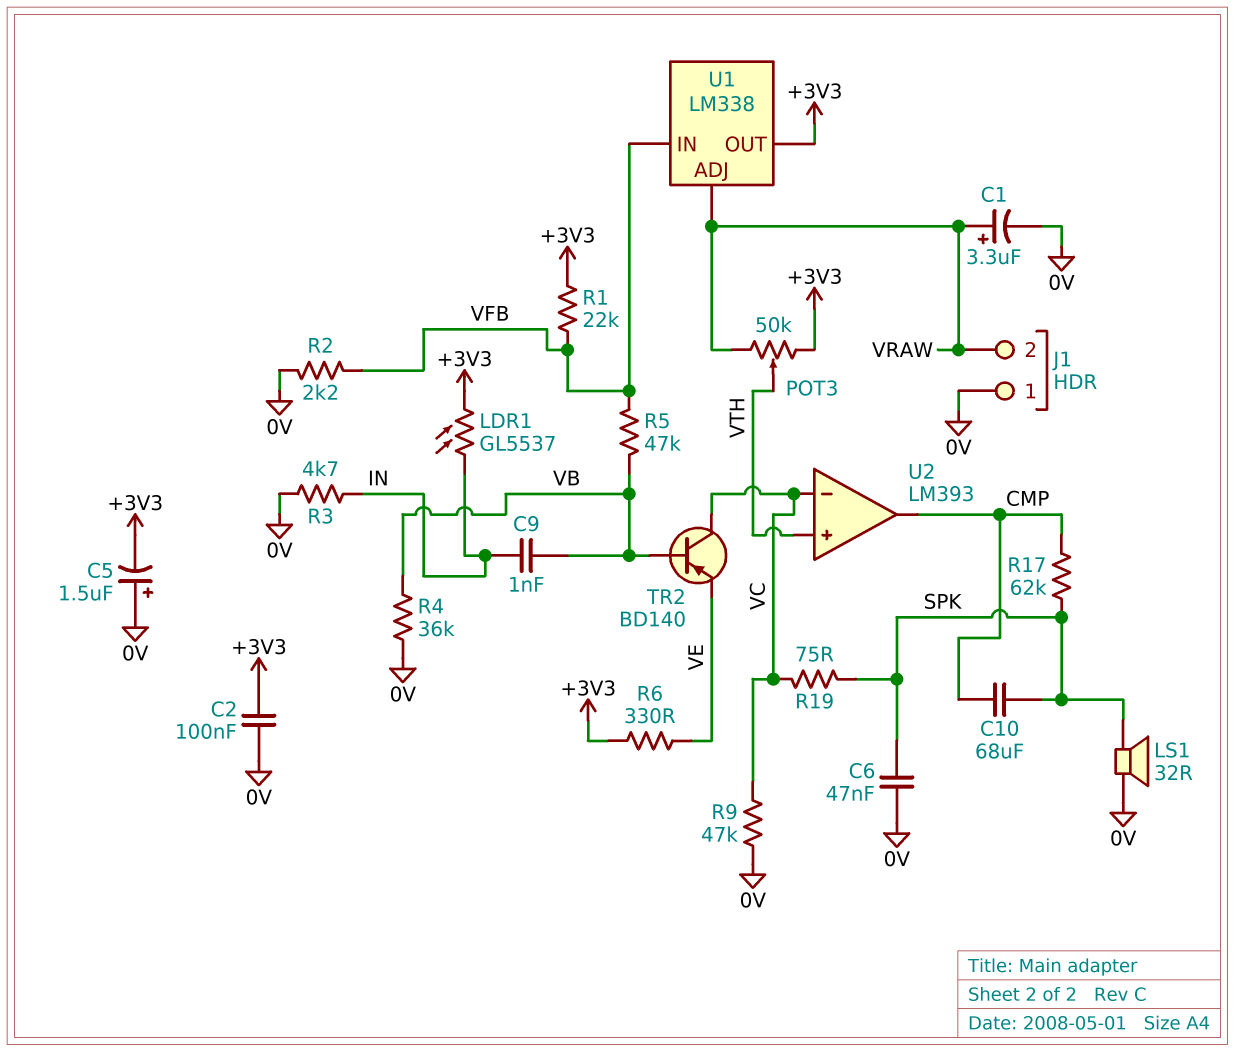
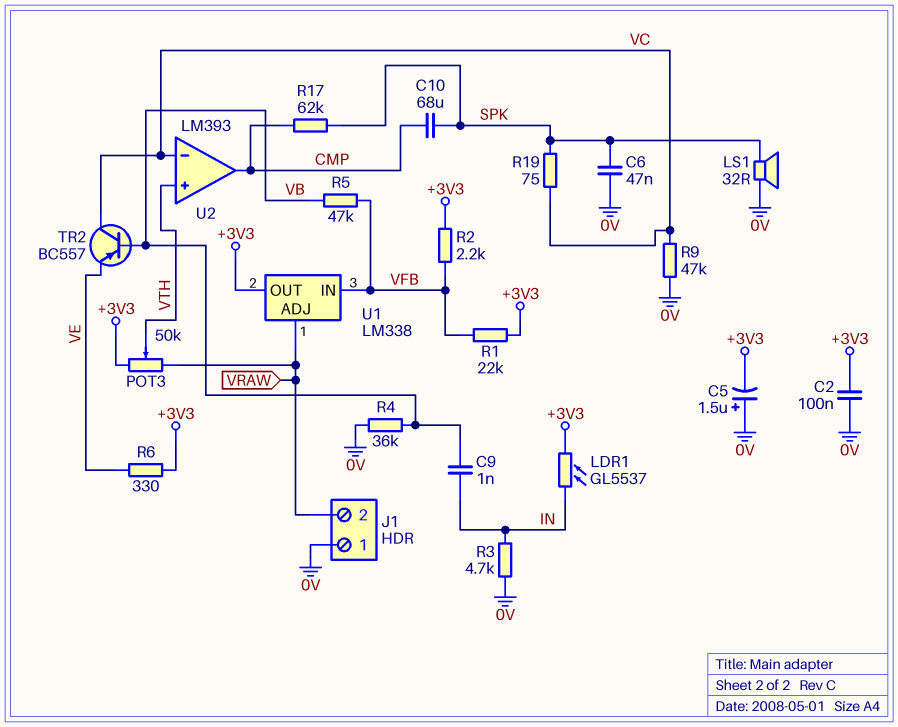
C1: 3.3uF (plus VRAW, minus 0V) -> none
R2: 2.2k (0V, VFB) -> 2.2k (+3V3, VFB)
TR2: PNP BD140 (B VB, C VC, E VE) -> PNP BC557 (B VB, C VC, E VE)

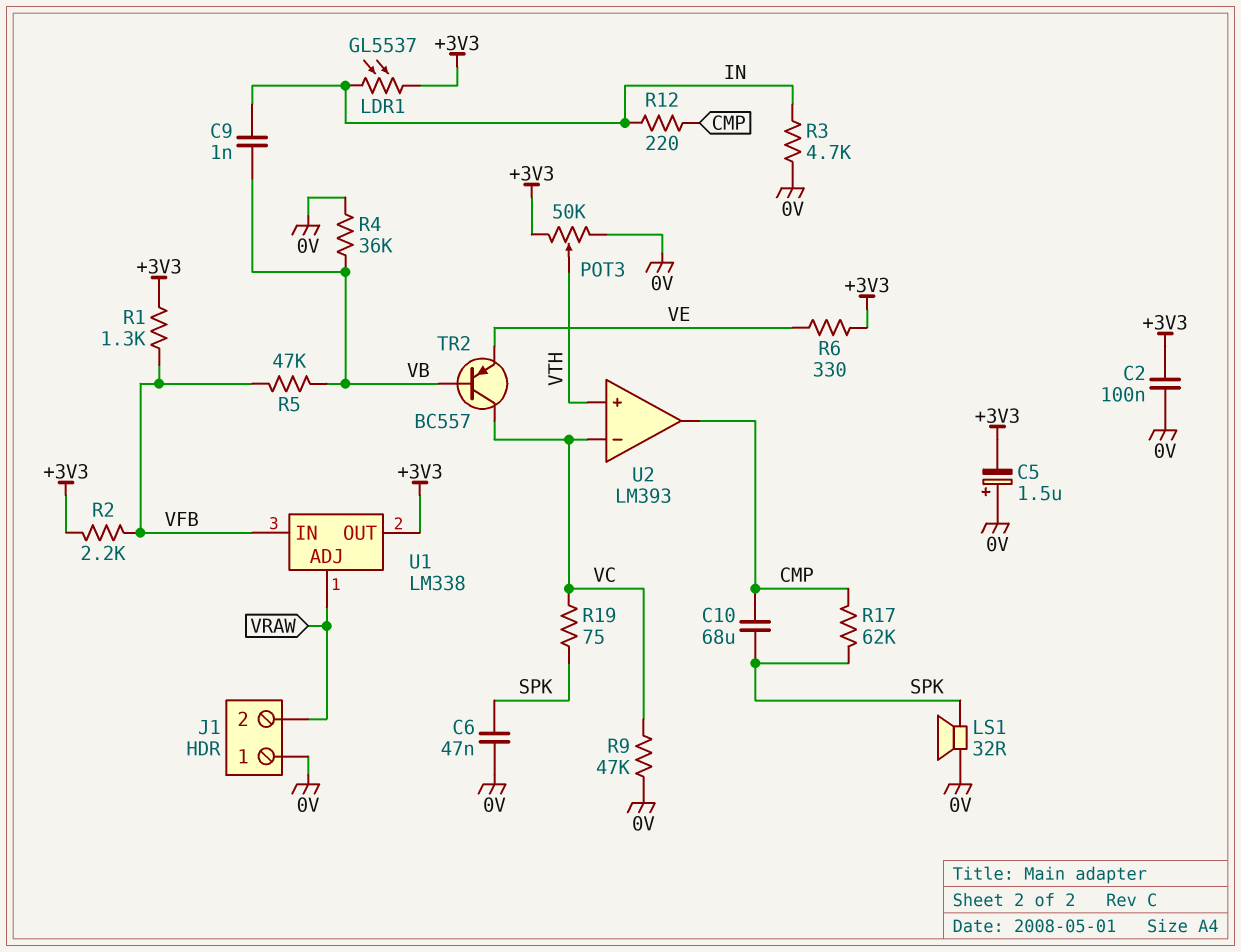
POT3: 50k (+3V3, VRAW, wiper VTH) -> 50k (+3V3, 0V, wiper VTH)
R1: 22k (+3V3, VFB) -> 1.3k (+3V3, VFB)
R12: none -> 220 (CMP, IN)

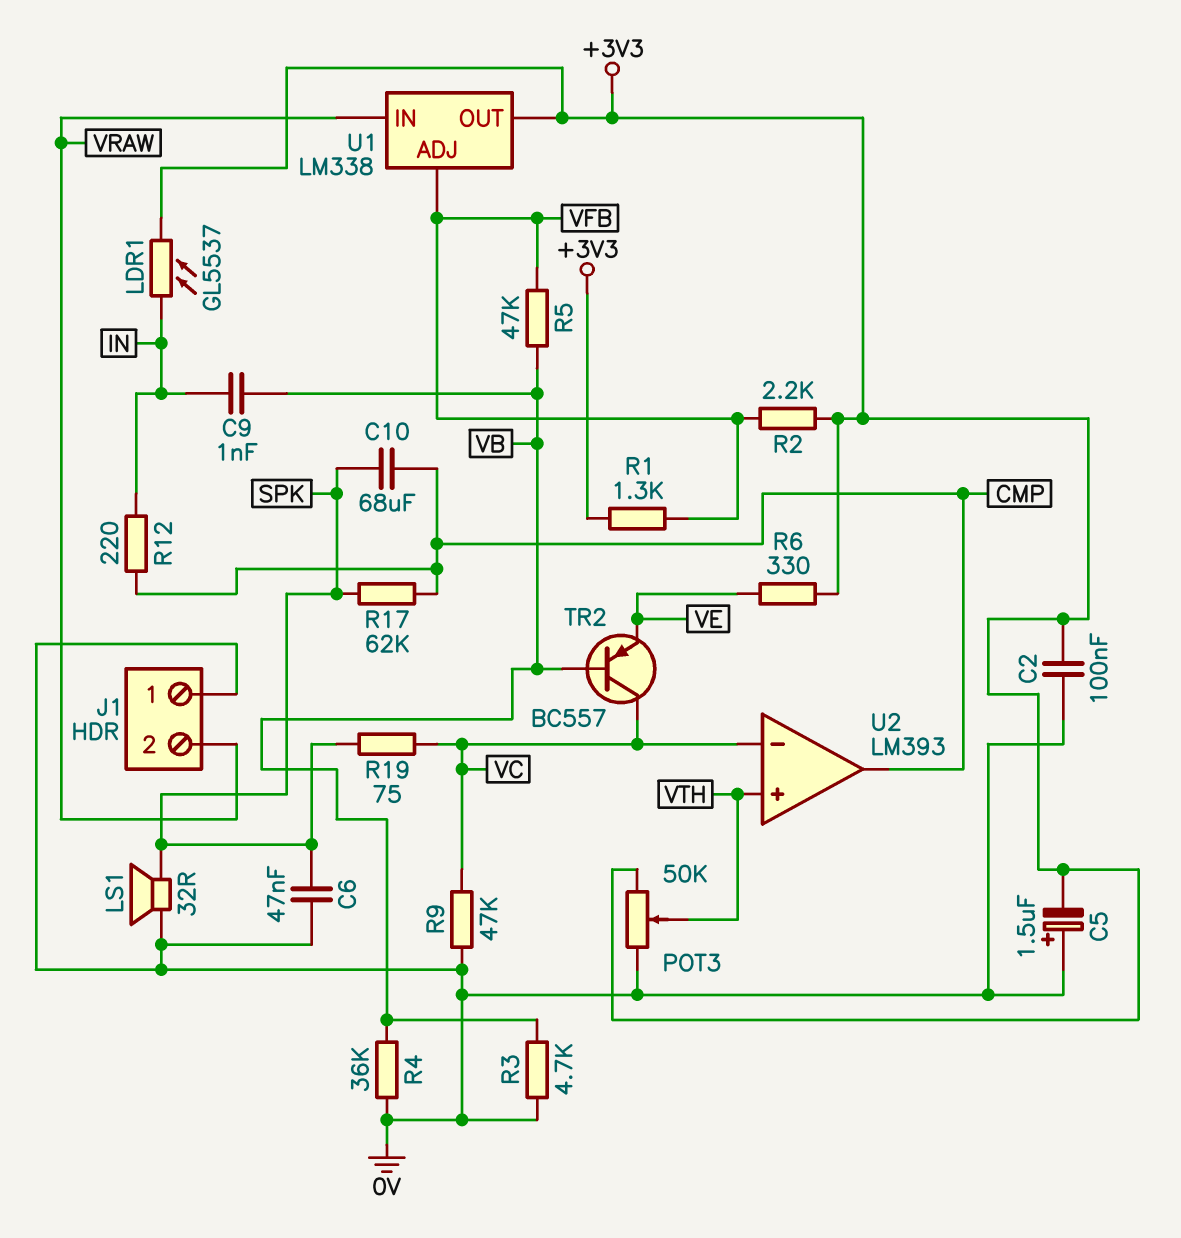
R3: 4.7k (0V, IN) -> 4.7k (0V, VB)
U1 pin ADJ: VRAW -> VFB
U1 pin IN: VFB -> VRAW

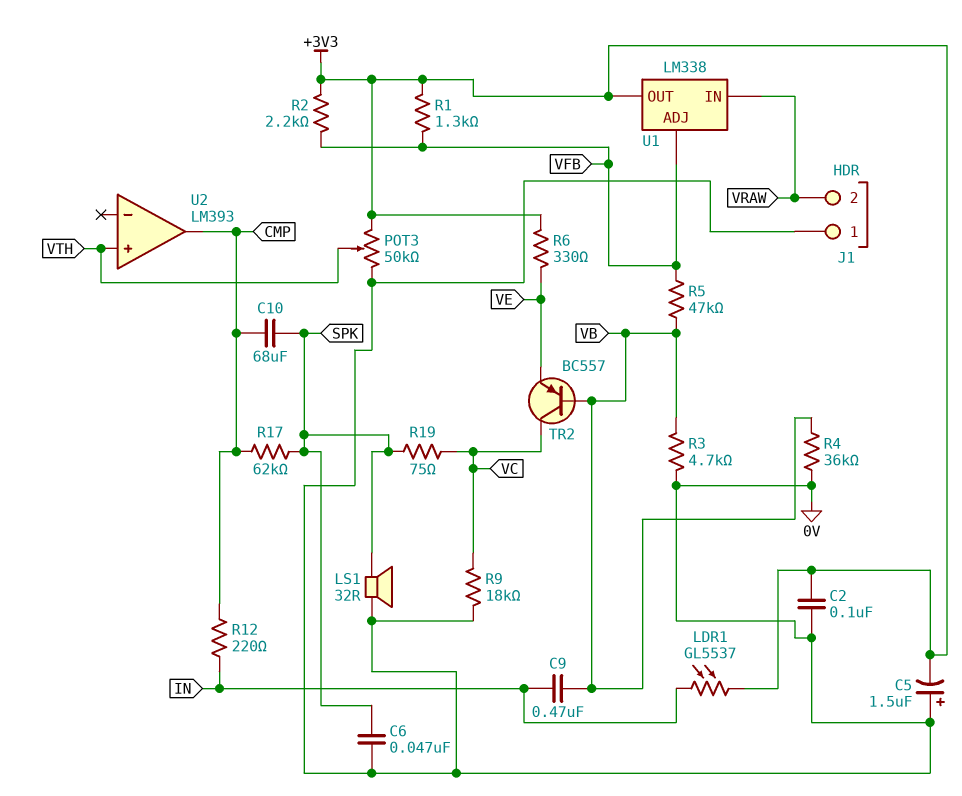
C9: 1nF (IN, VB) -> 470nF (IN, VB)
R9: 47k (0V, VC) -> 18k (0V, VC)
U2 pin in-: VC -> none

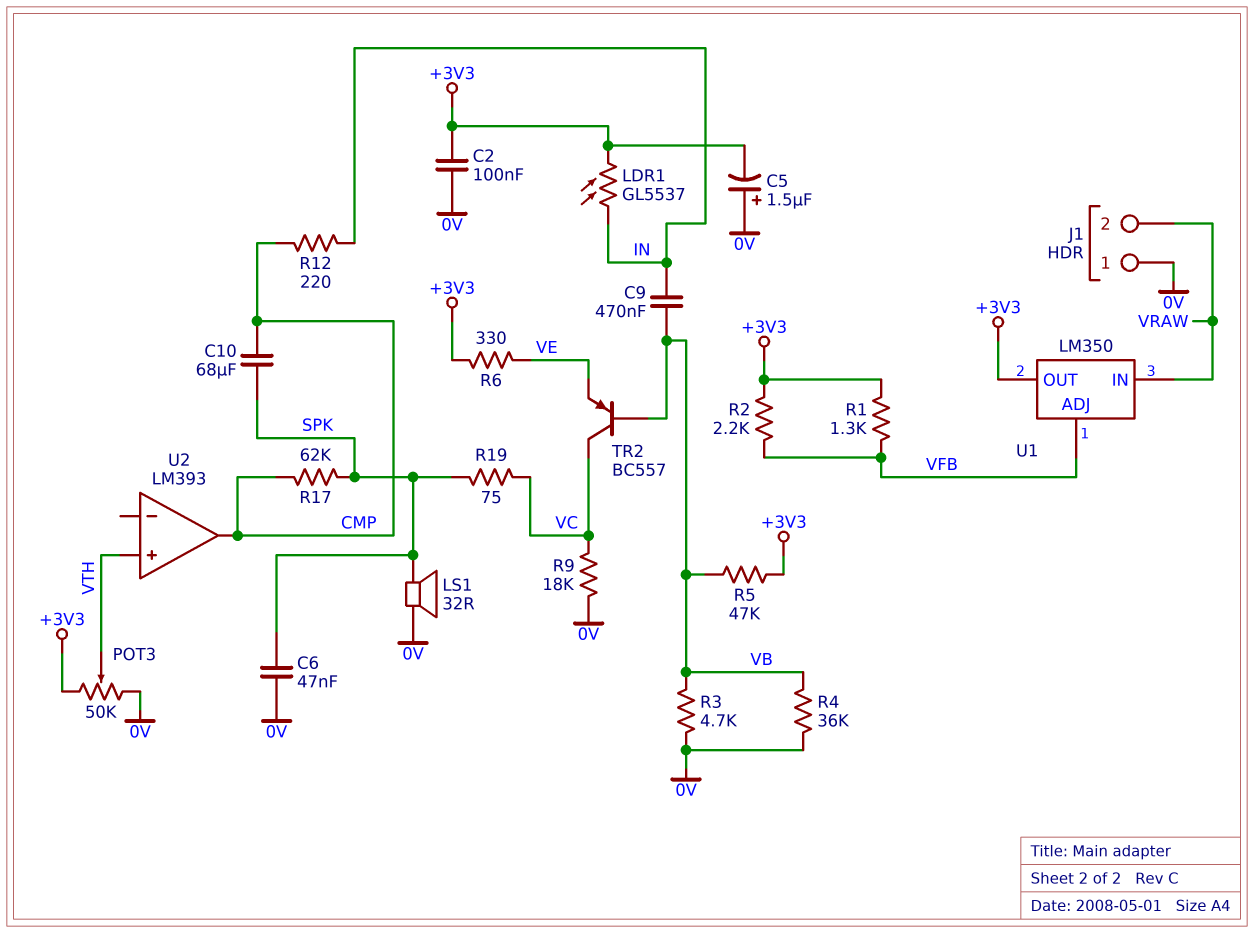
R5: 47k (VB, VFB) -> 47k (+3V3, VB)
U1: LM338 -> LM350

